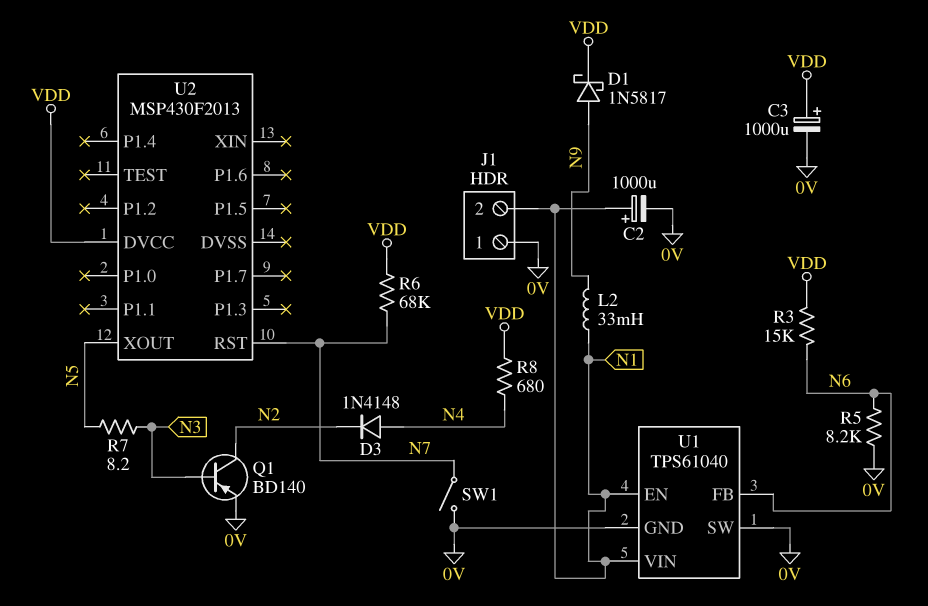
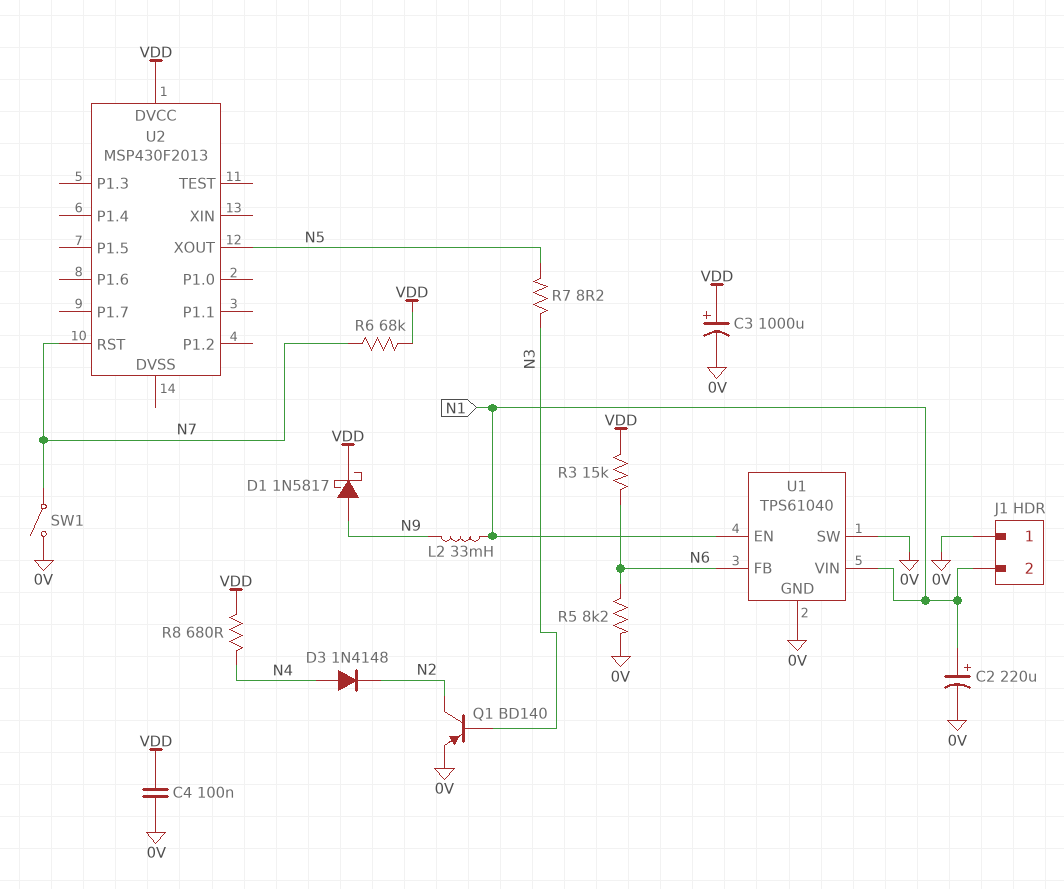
C2: 1000uF (plus N1, minus 0V) -> 220uF (plus N1, minus 0V)
C4: none -> 100nF (0V, VDD)

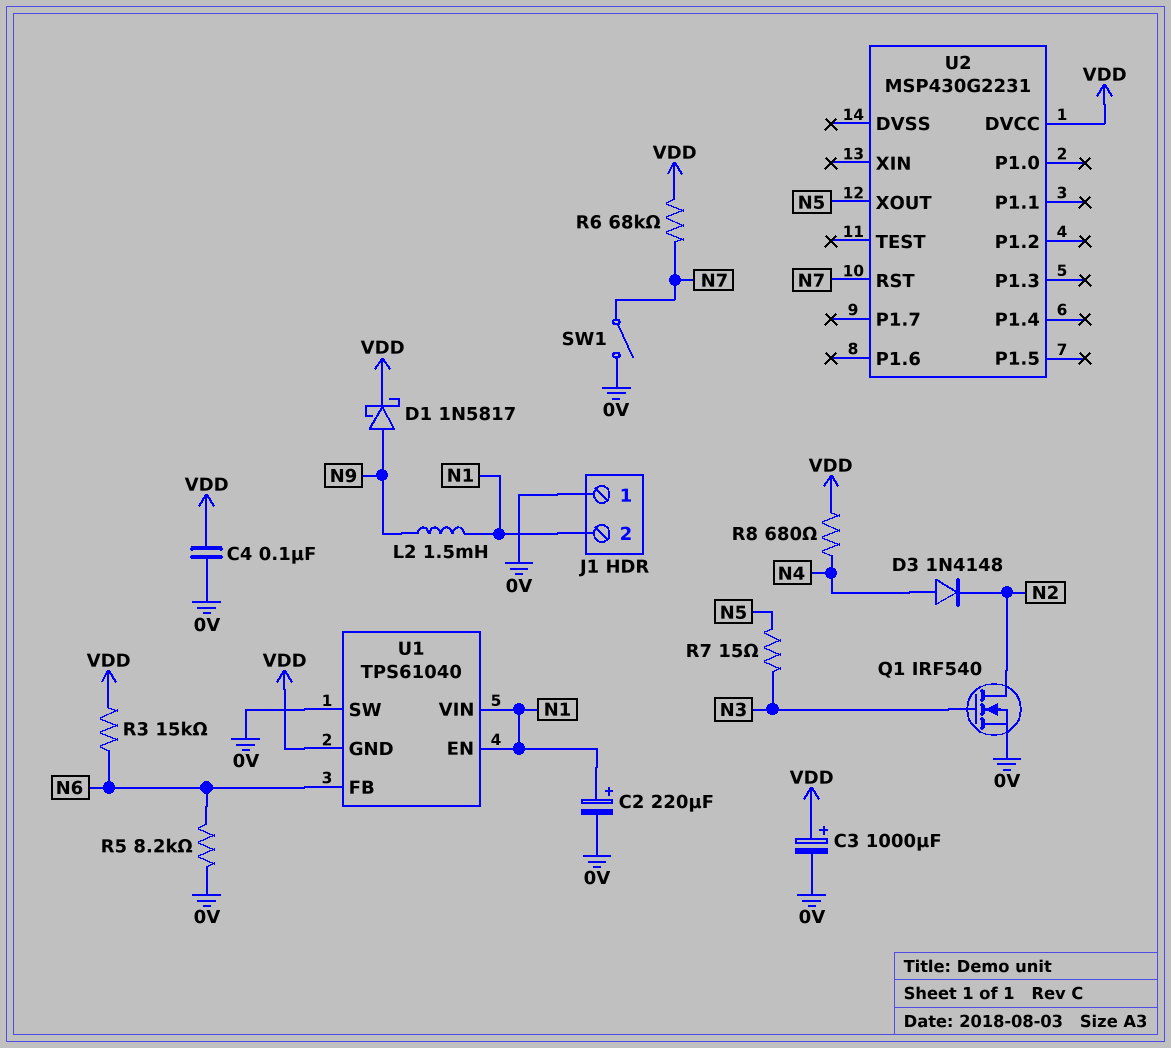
L2: 33mH (N1, N9) -> 1.5mH (N1, N9)
Q1: PNP BD140 (B N3, C N2, E 0V) -> NMOS IRF540 (G N3, D N2, S 0V)
R7: 8.2 (N3, N5) -> 15 (N3, N5)
U1 pin GND: 0V -> VDD
U2: MSP430F2013 -> MSP430G2231

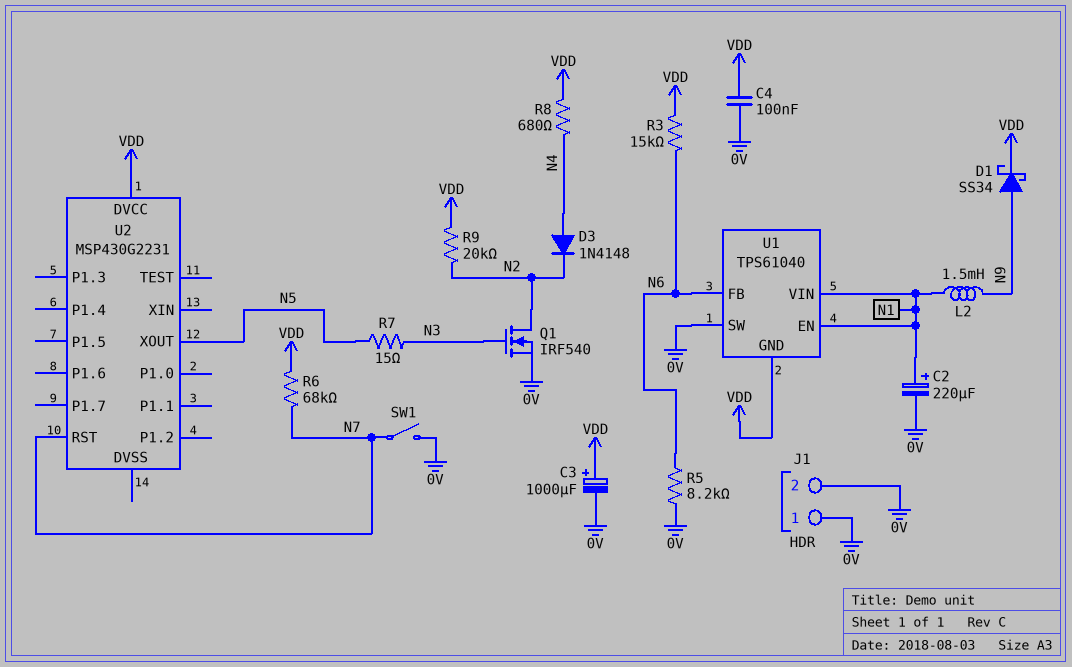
D1: schottky 1N5817 (A N9, K VDD) -> schottky SS34 (A N9, K VDD)
J1 pin 2: N1 -> 0V
R9: none -> 20k (N2, VDD)

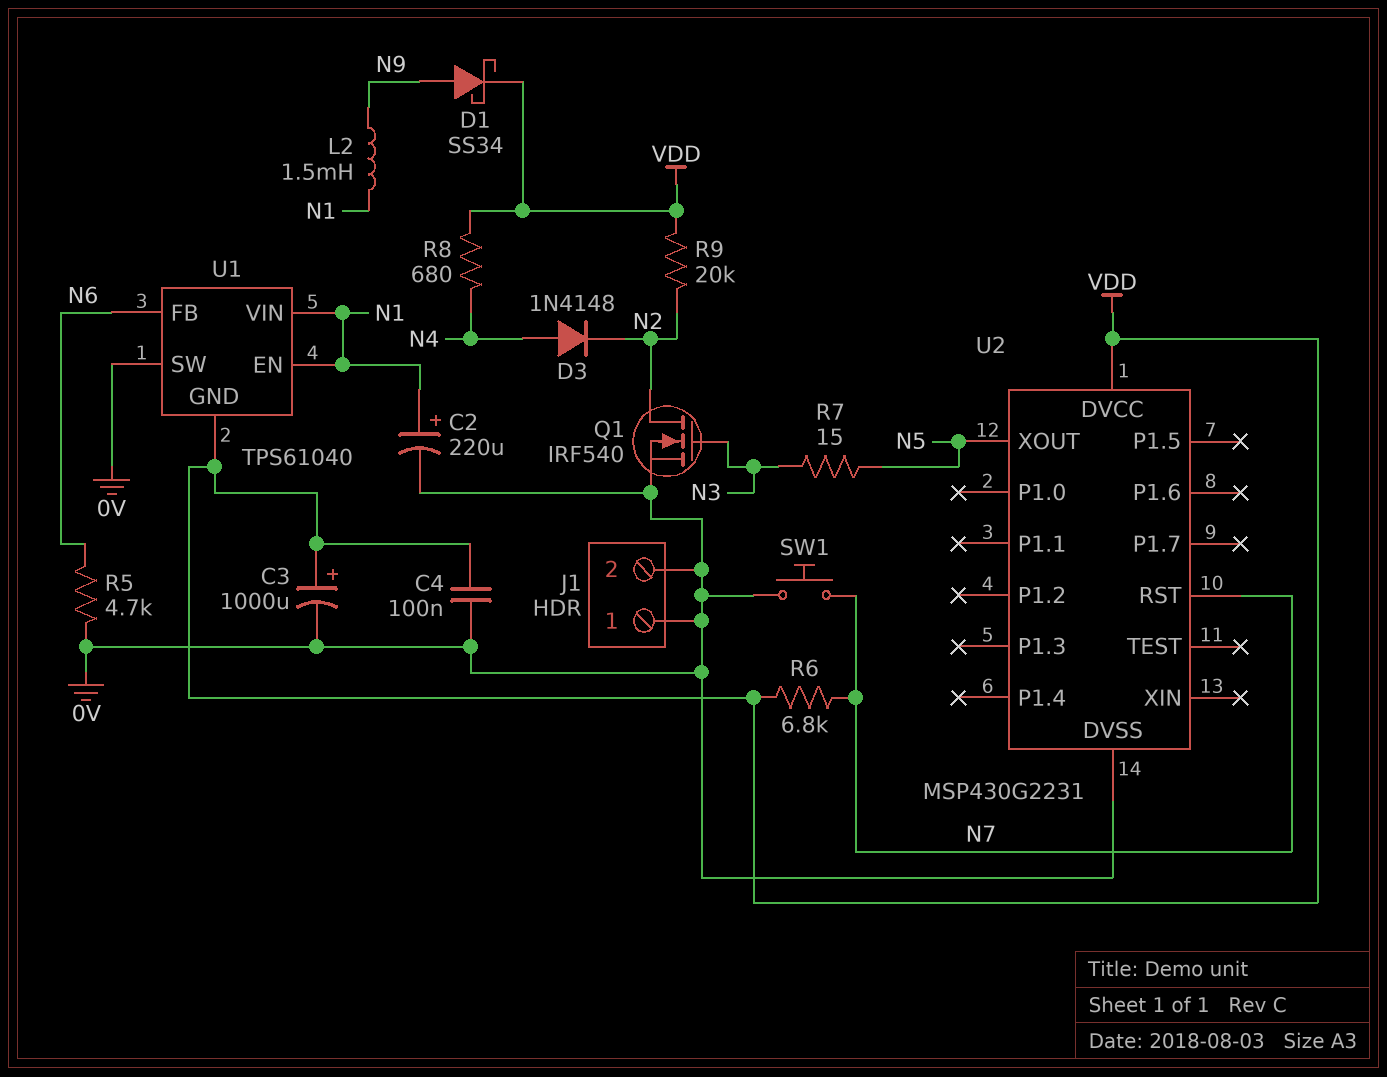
R3: 15k (N6, VDD) -> none
R5: 8.2k (0V, N6) -> 4.7k (0V, N6)
R6: 68k (N7, VDD) -> 6.8k (N7, VDD)
SW1: switch (0V, N7) -> button (0V, N7)
U2 pin DVSS: none -> 0V

